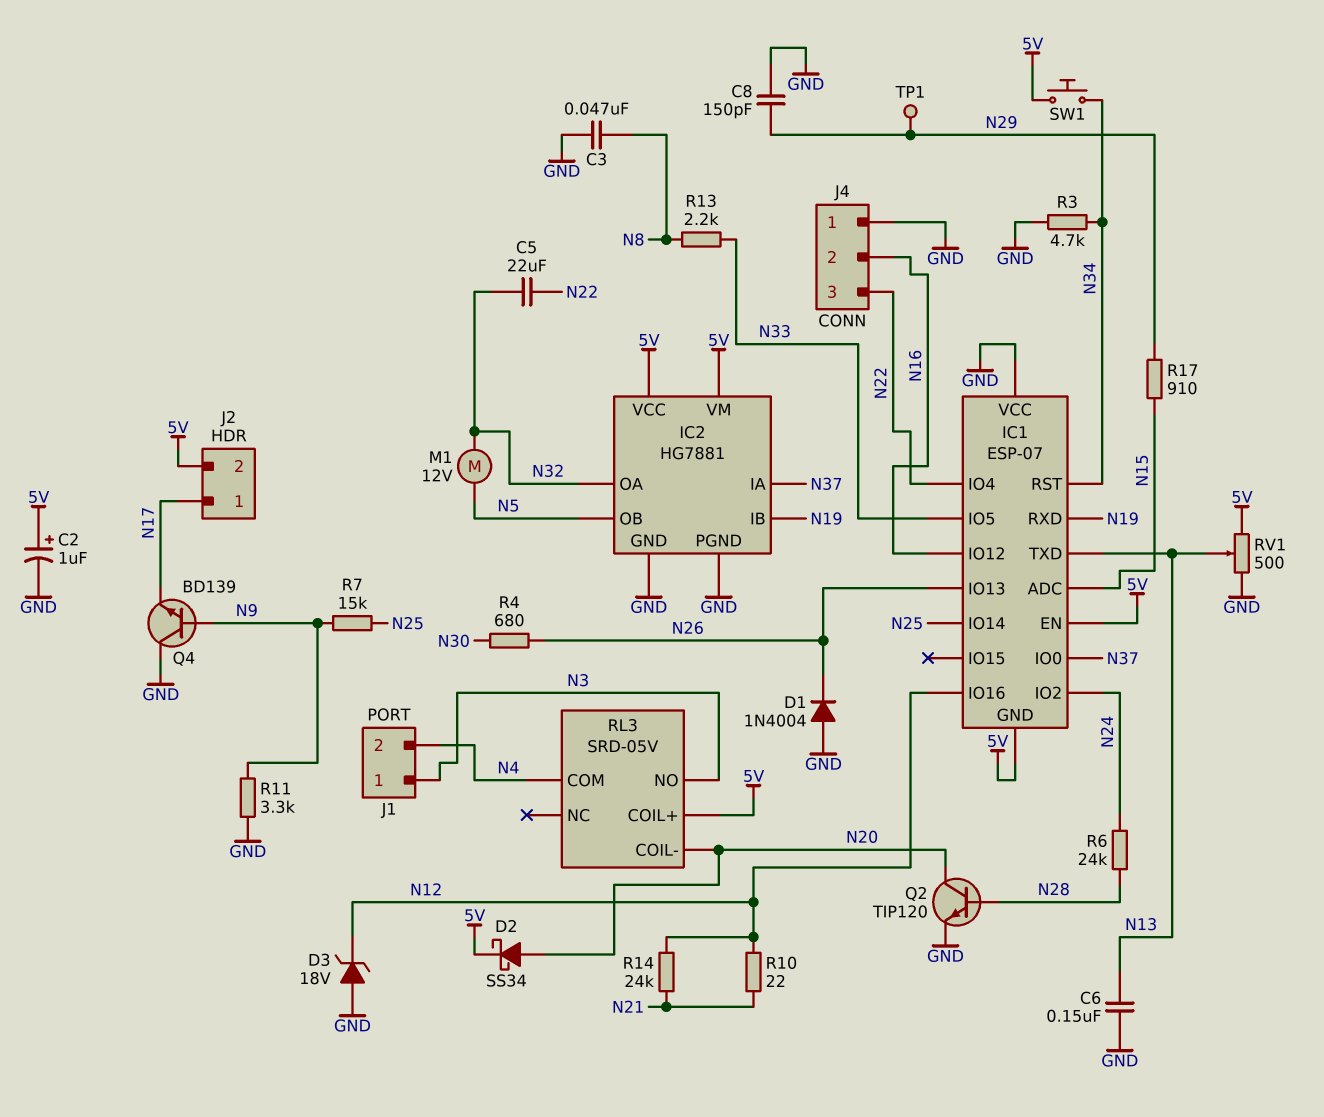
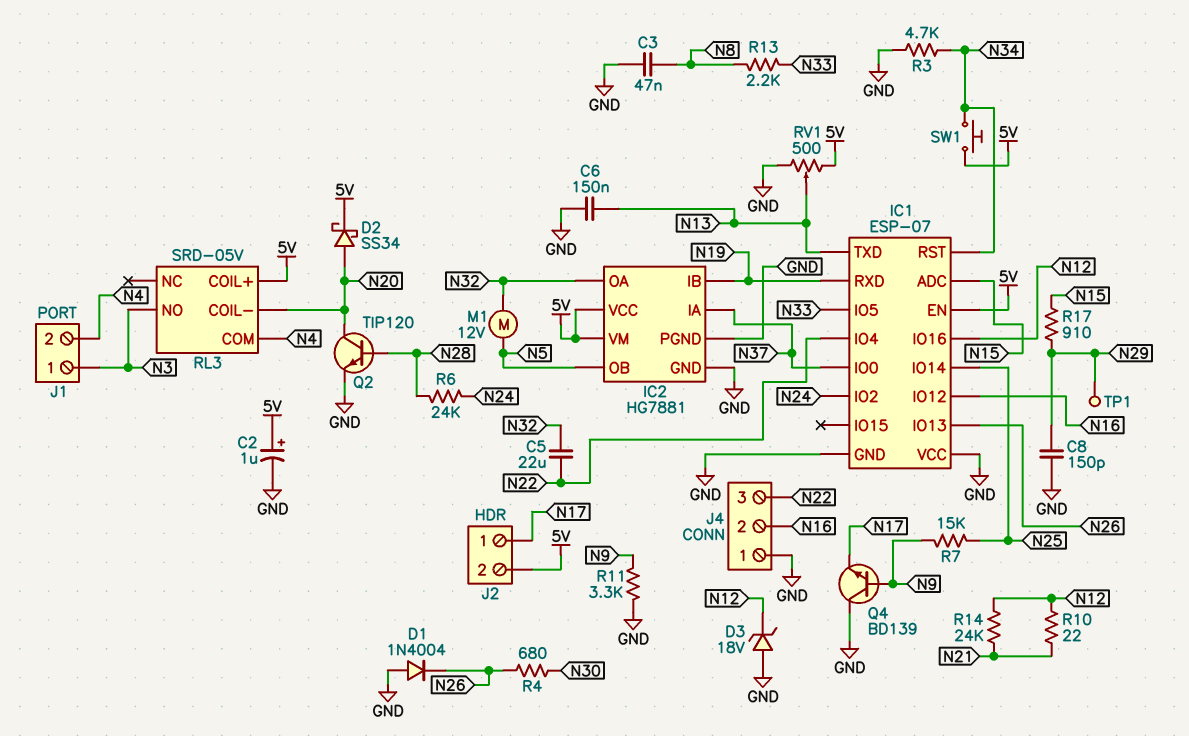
IC1 pin GND: 5V -> GND

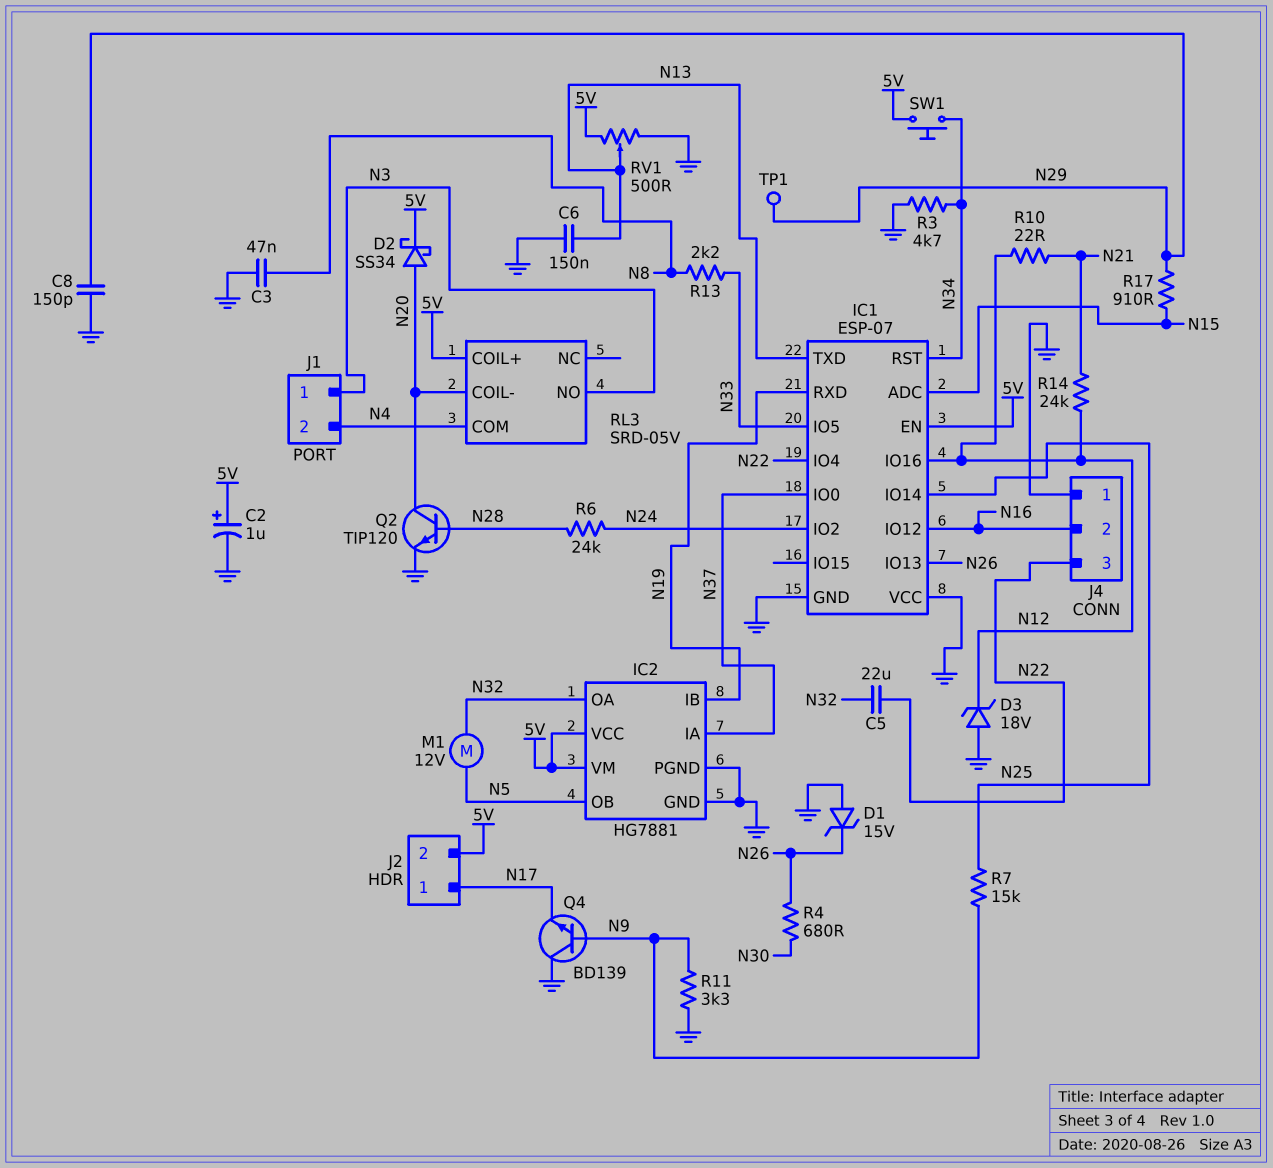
D1: diode 1N4004 (A GND, K N26) -> zener 15V (A GND, K N26)

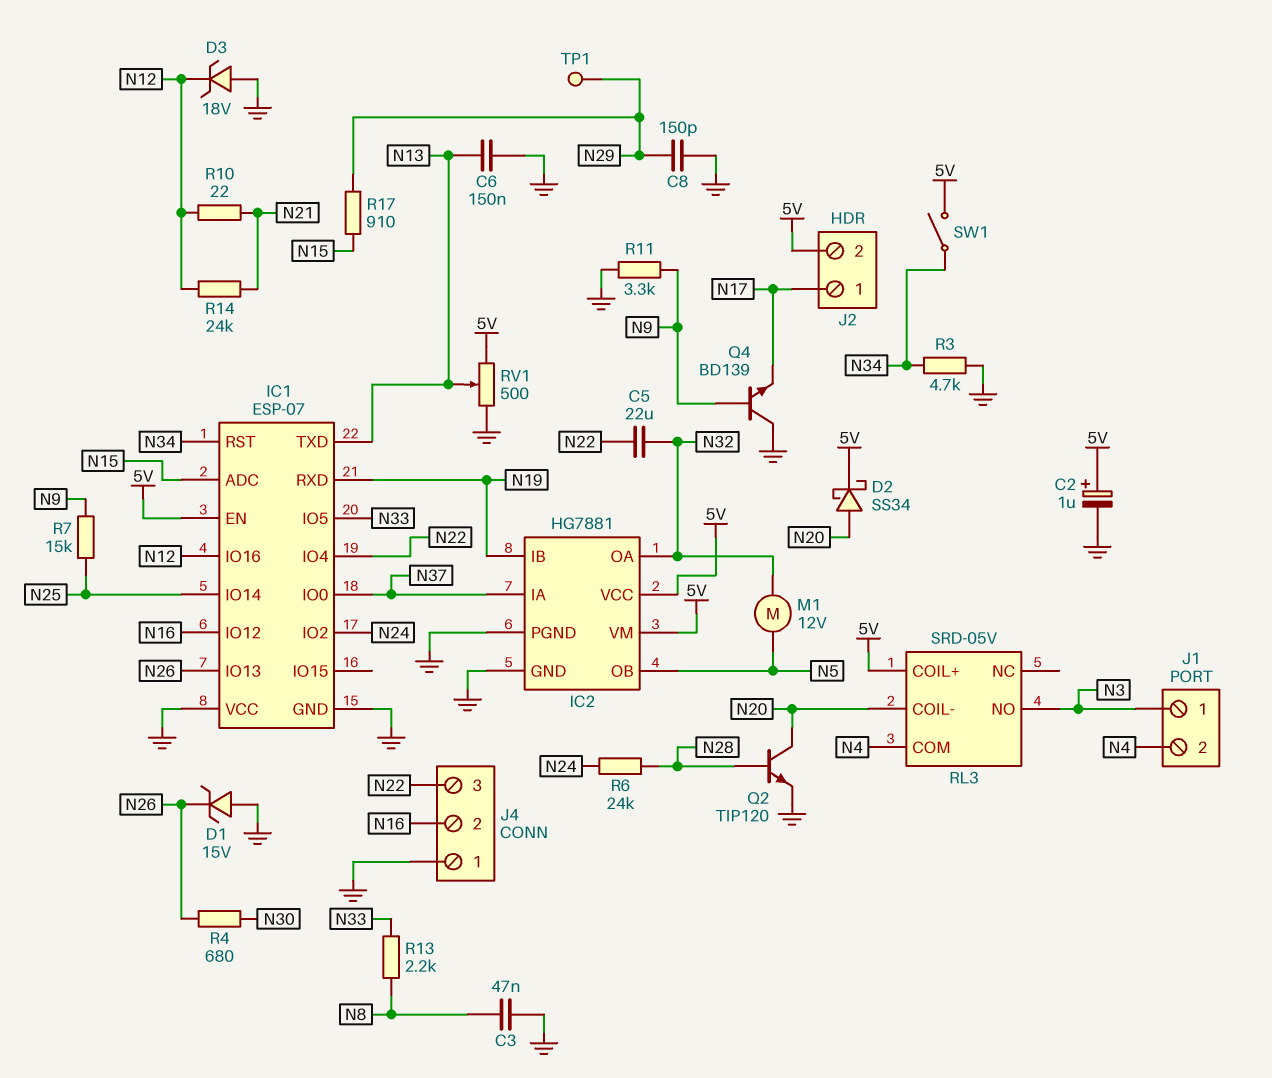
SW1: button (5V, N34) -> switch (5V, N34)

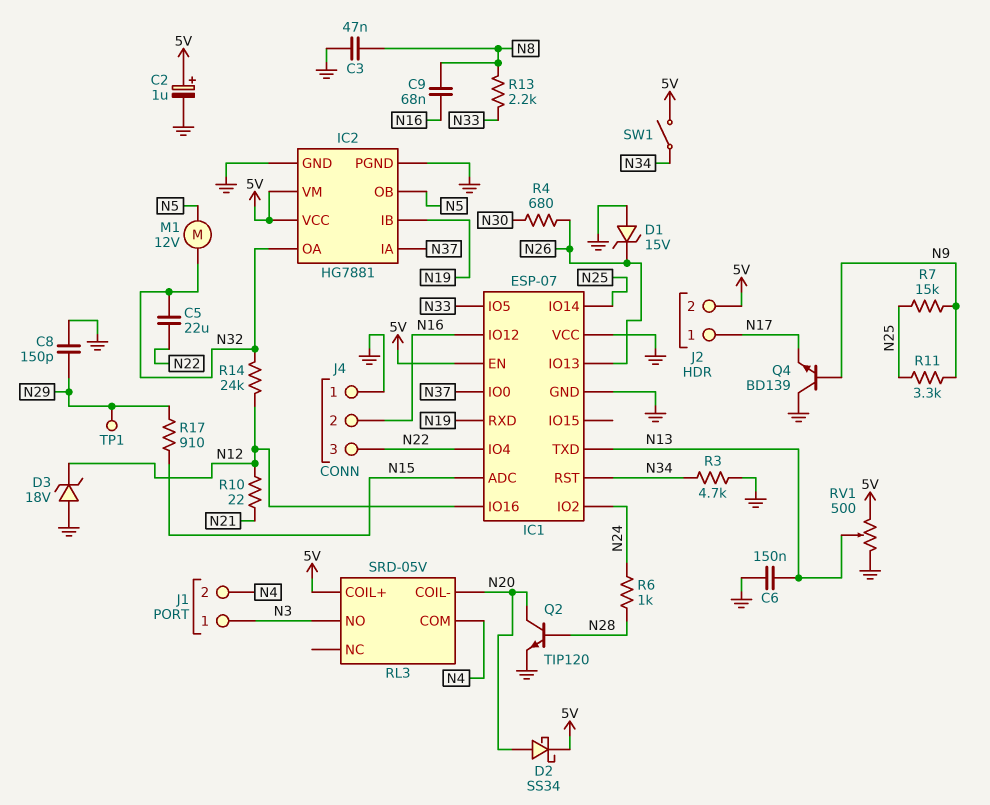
C9: none -> 68nF (N8, N16)
R6: 24k (N24, N28) -> 1k (N24, N28)
R11: 3.3k (GND, N9) -> 3.3k (N9, N25)
R14: 24k (N12, N21) -> 24k (N12, N32)

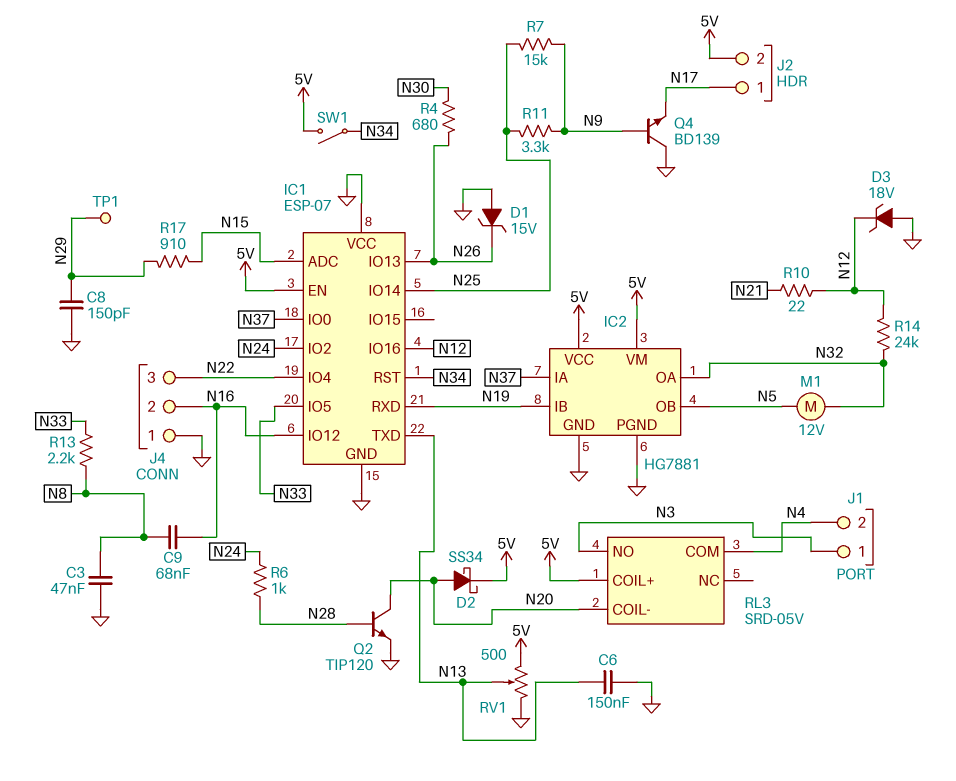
C2: 1uF (plus 5V, minus GND) -> none
C5: 22uF (N22, N32) -> none
R3: 4.7k (GND, N34) -> none

